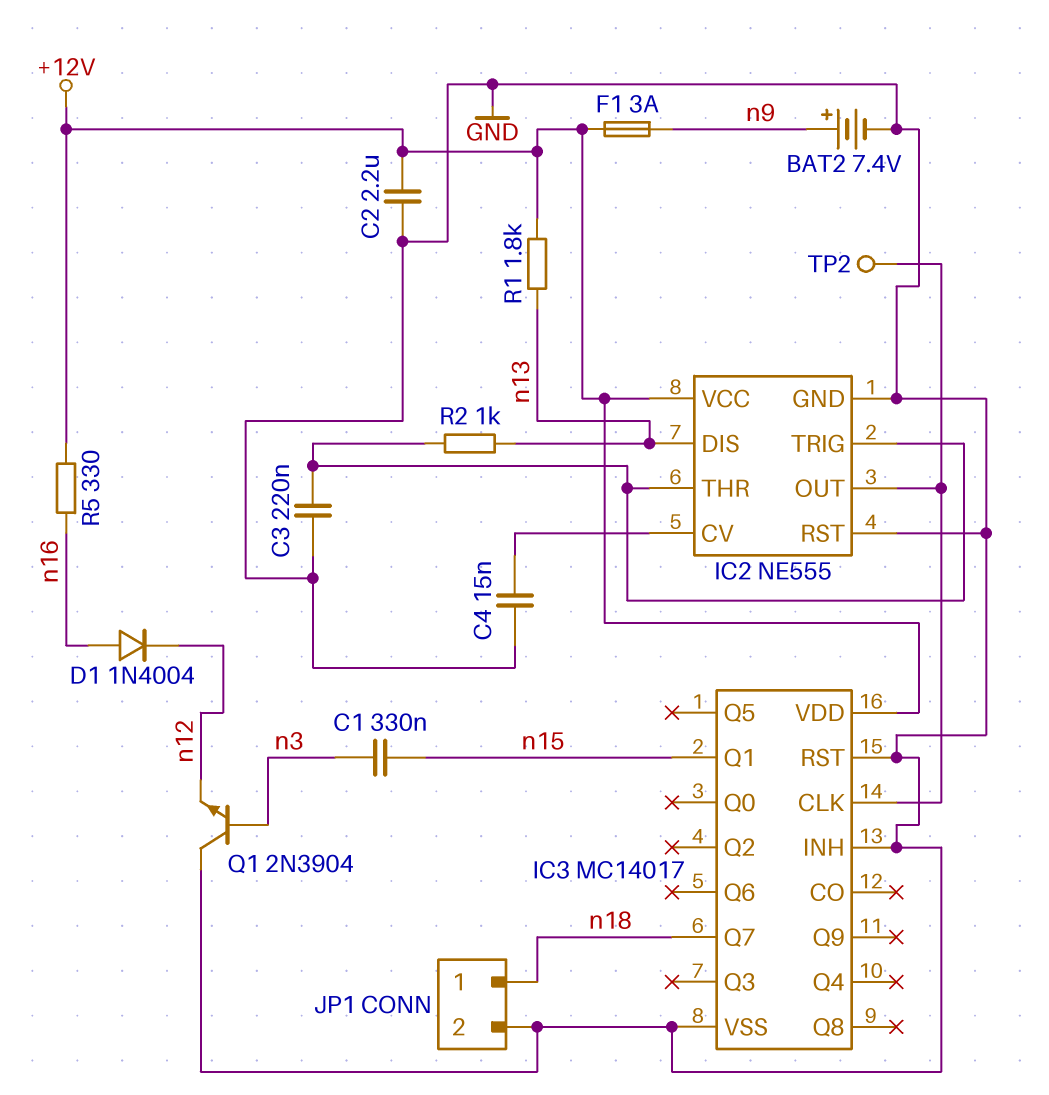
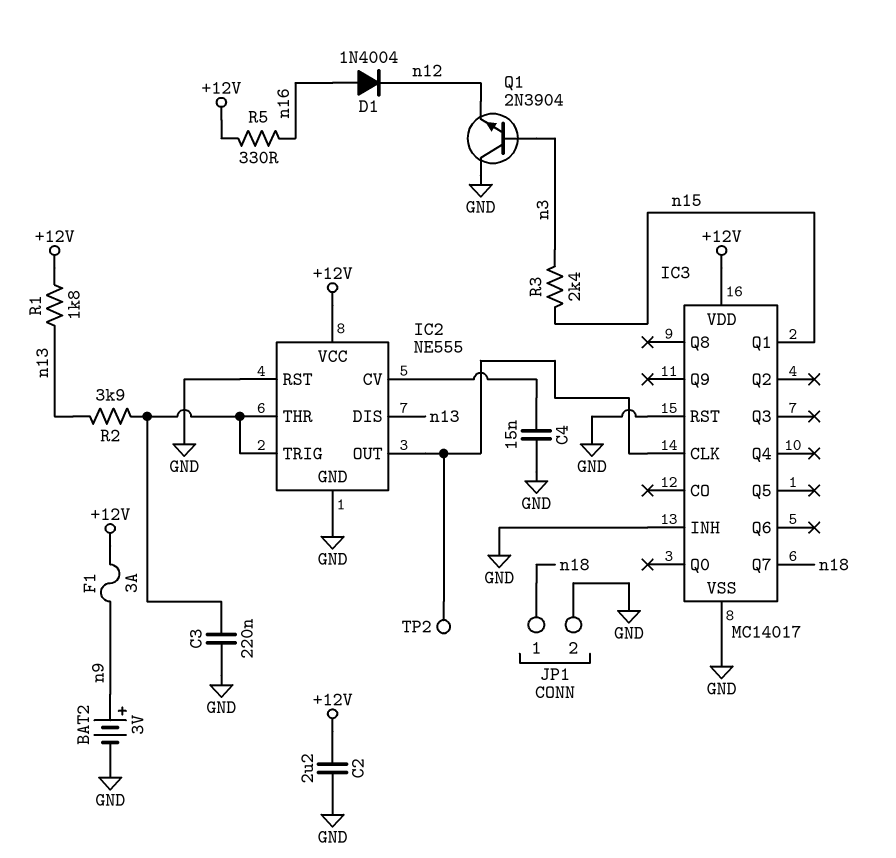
BAT2: 7.4V (plus n9, minus GND) -> 3V (plus n9, minus GND)
C1: 330nF (n3, n15) -> none
R2: 1k (IC2/THR, n13) -> 3.9k (IC2/THR, n13)
R3: none -> 2.4k (n3, n15)

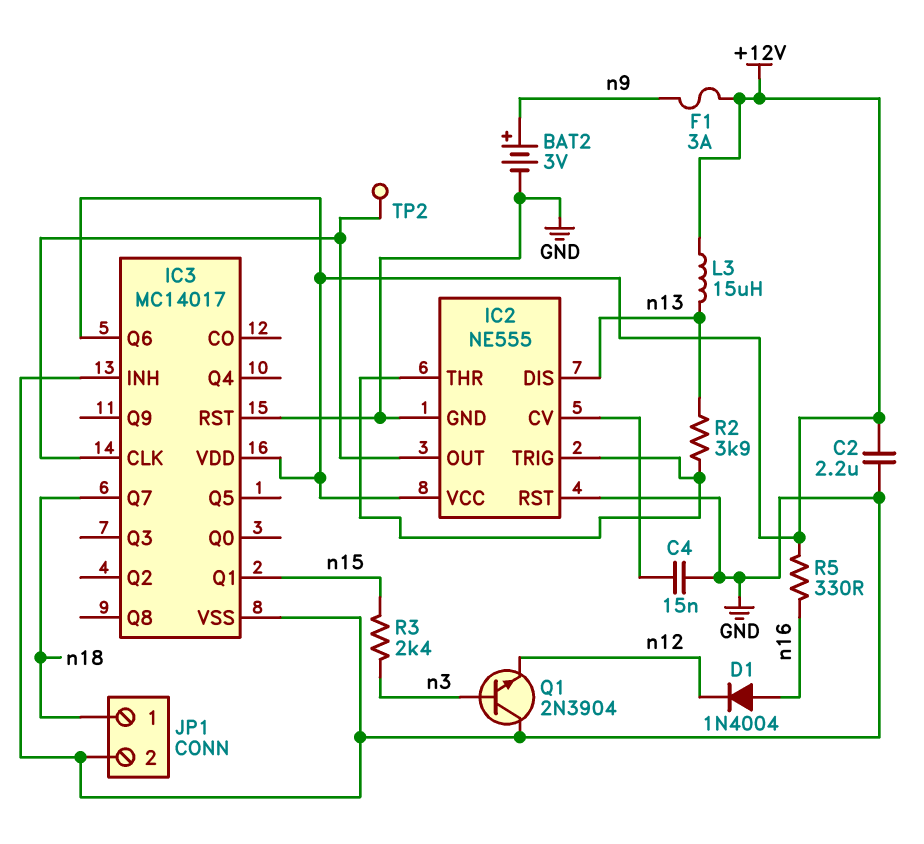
C3: 220nF (GND, IC2/THR) -> none
IC3 pin Q6: none -> +12V
L3: none -> 15uH (+12V, n13)
R1: 1.8k (+12V, n13) -> none

